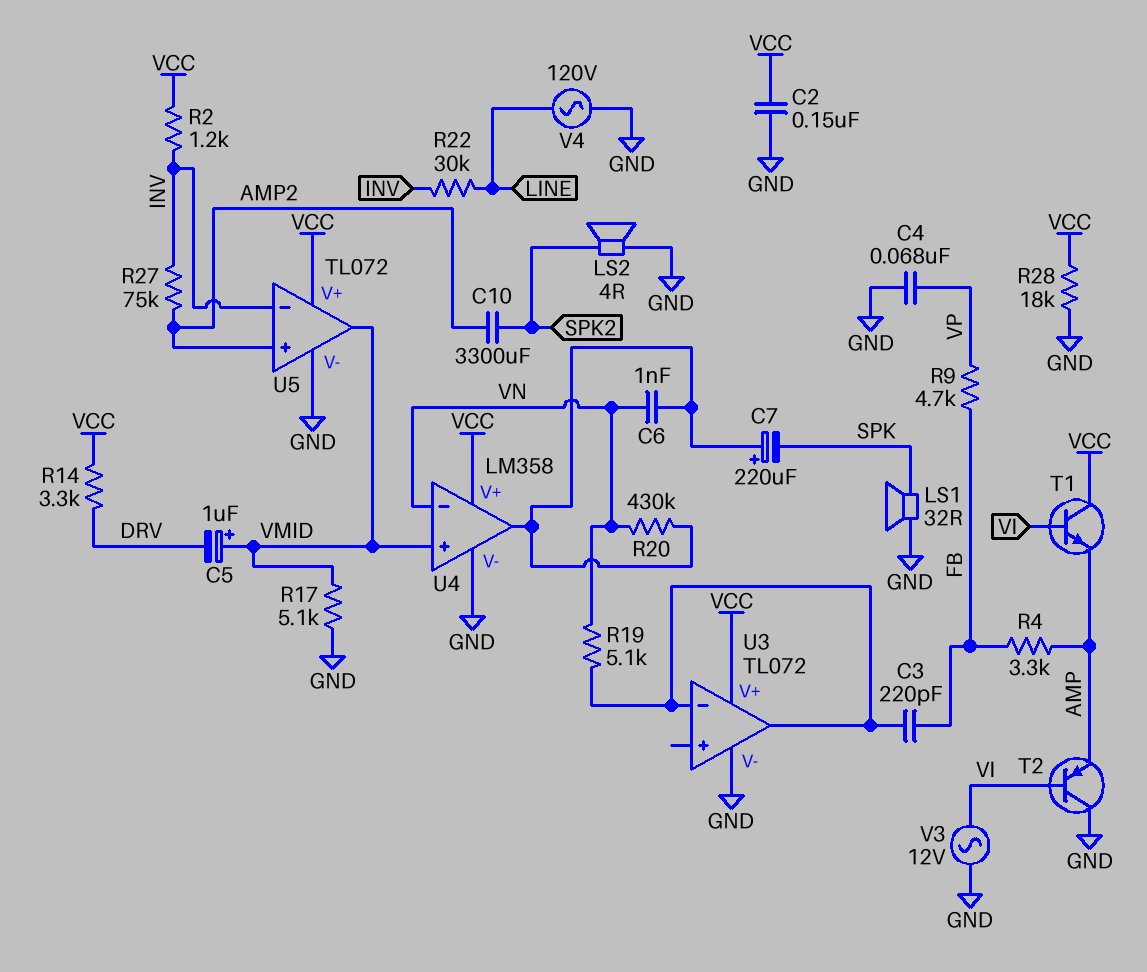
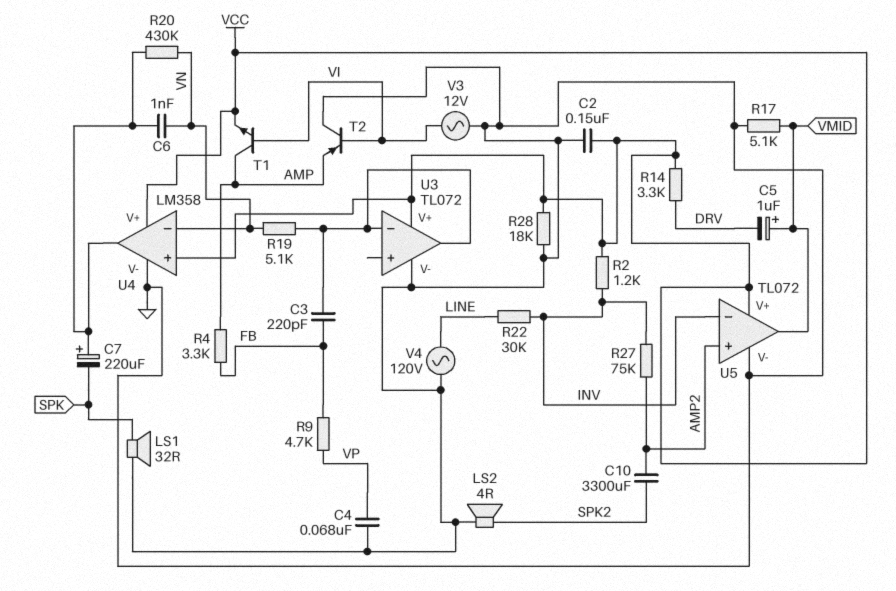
T1: NPN (B VI, C VCC, E AMP) -> NPN (B VI, C AMP, E VCC)
U4 pin in+: VMID -> VCC

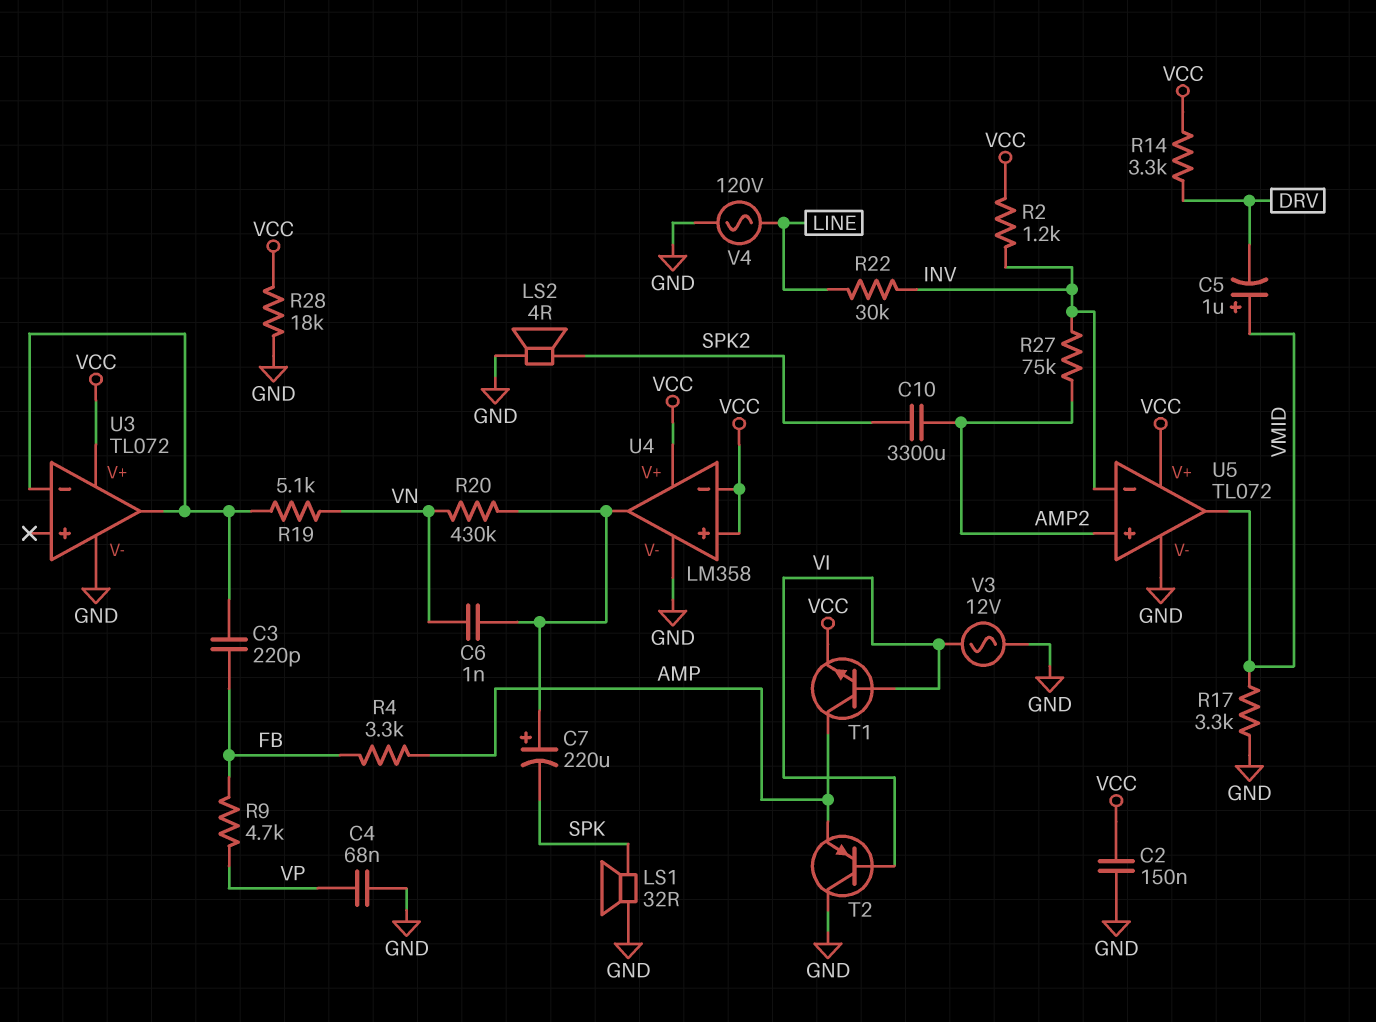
R17: 5.1k (GND, VMID) -> 3.3k (GND, VMID)
U4 pin in-: VN -> VCC

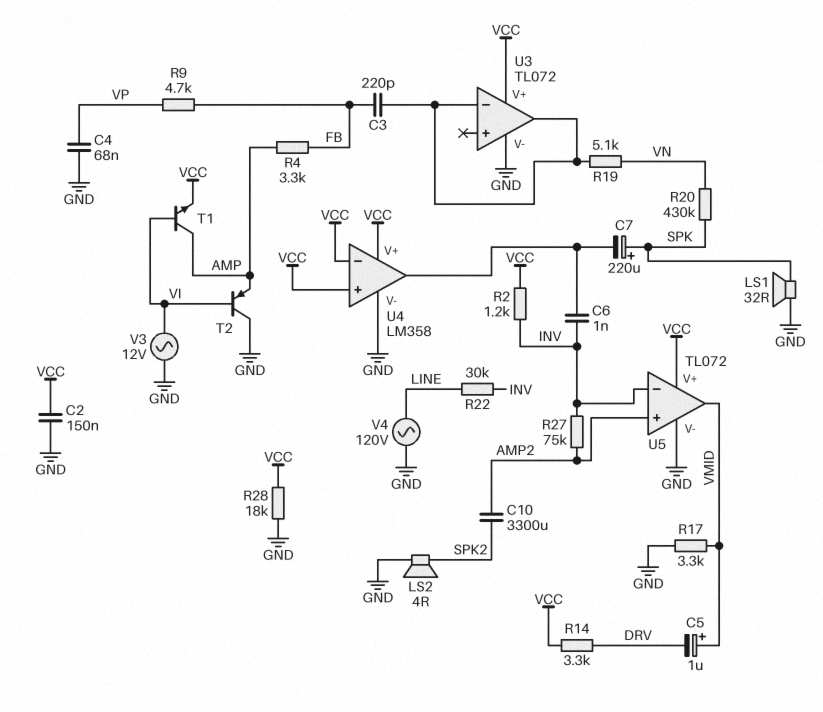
C6: 1nF (U4/out, VN) -> 1nF (INV, U4/out)
C7: 220uF (plus U4/out, minus SPK) -> 220uF (plus SPK, minus U4/out)
R20: 430k (U4/out, VN) -> 430k (SPK, VN)

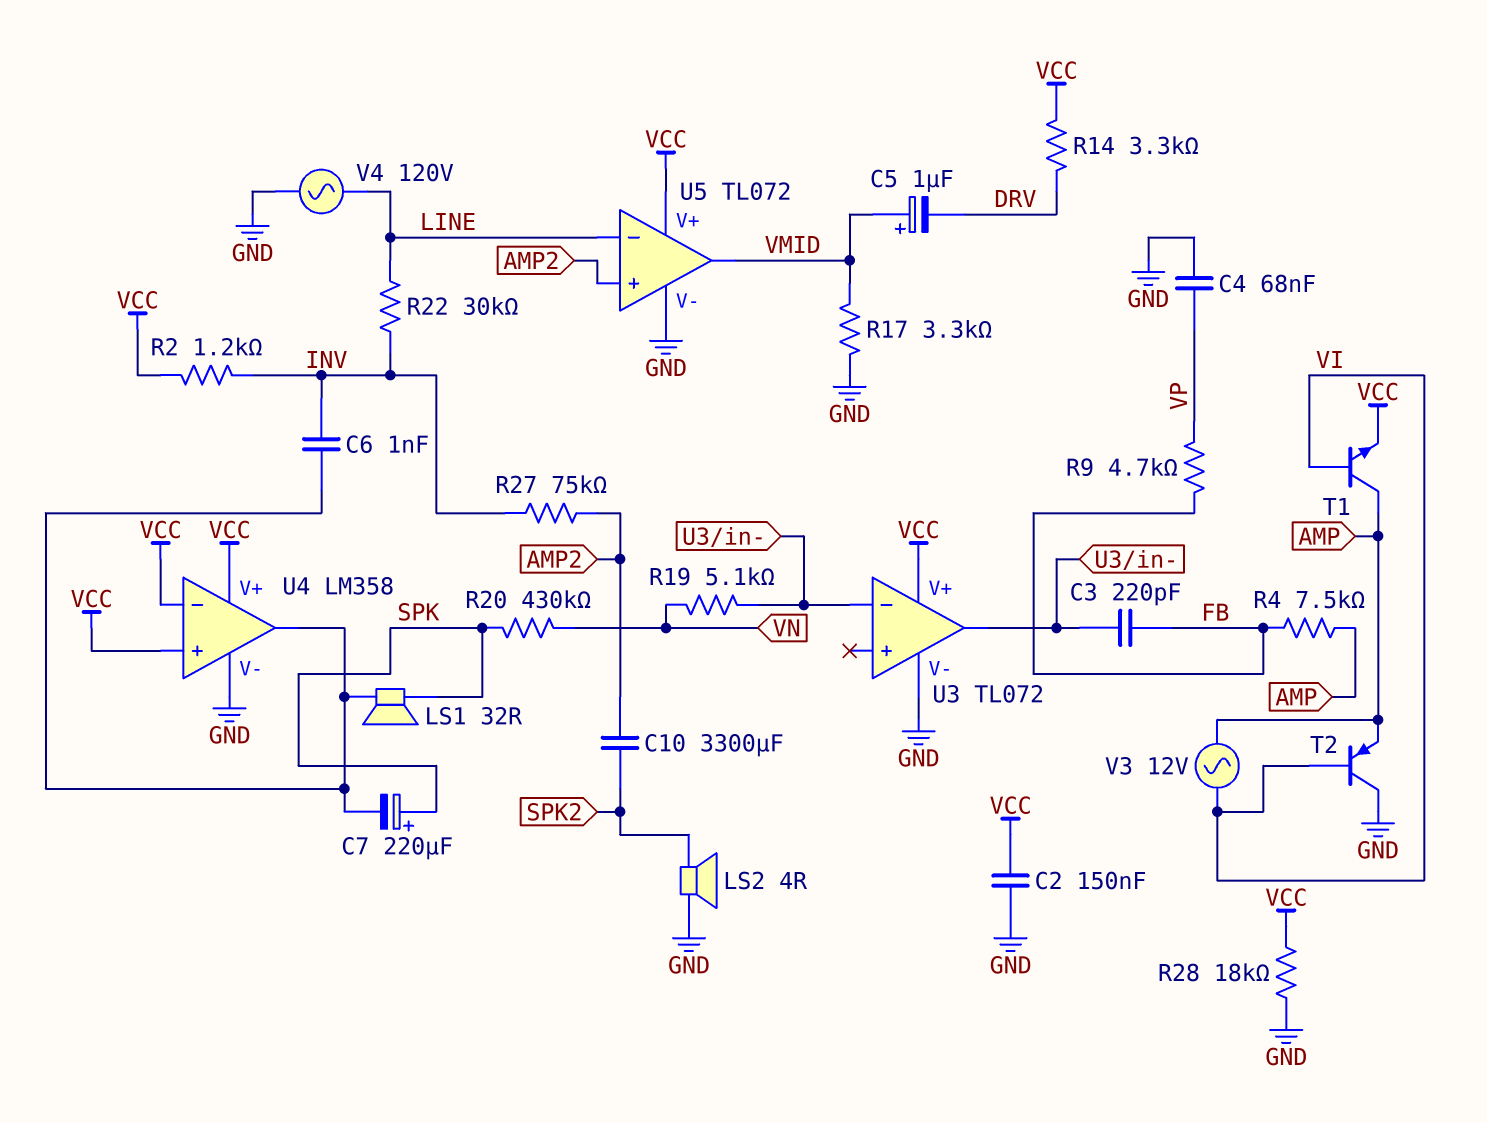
LS1: speaker 32R (GND, SPK) -> speaker 32R (SPK, U4/out)
R4: 3.3k (AMP, FB) -> 7.5k (AMP, FB)
U5 pin in-: INV -> LINE
V3: AC 12V (GND, VI) -> AC 12V (AMP, VI)

